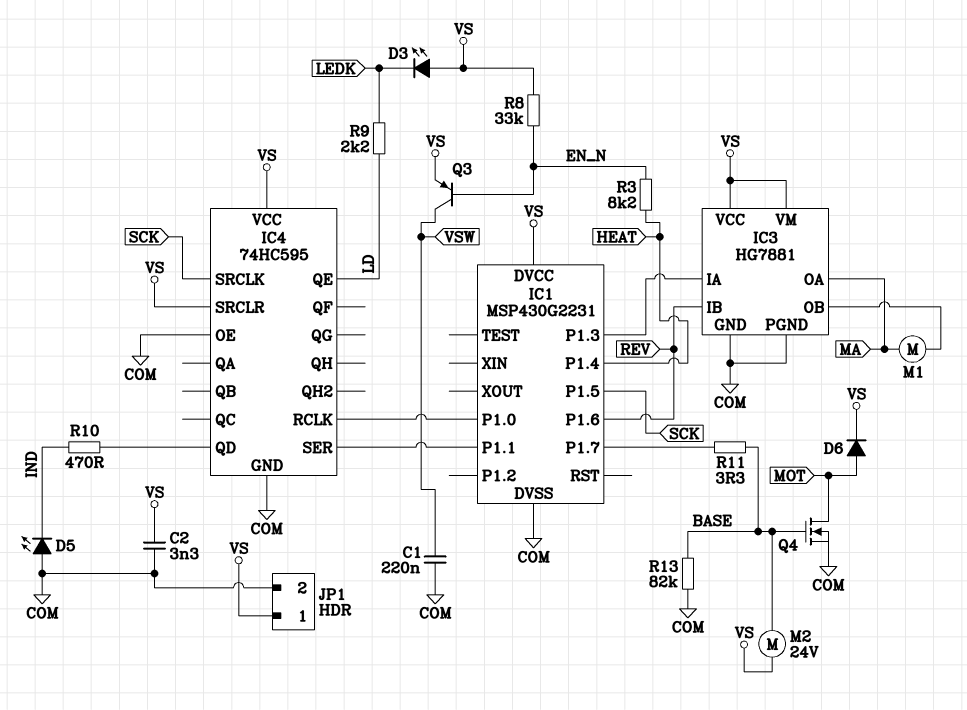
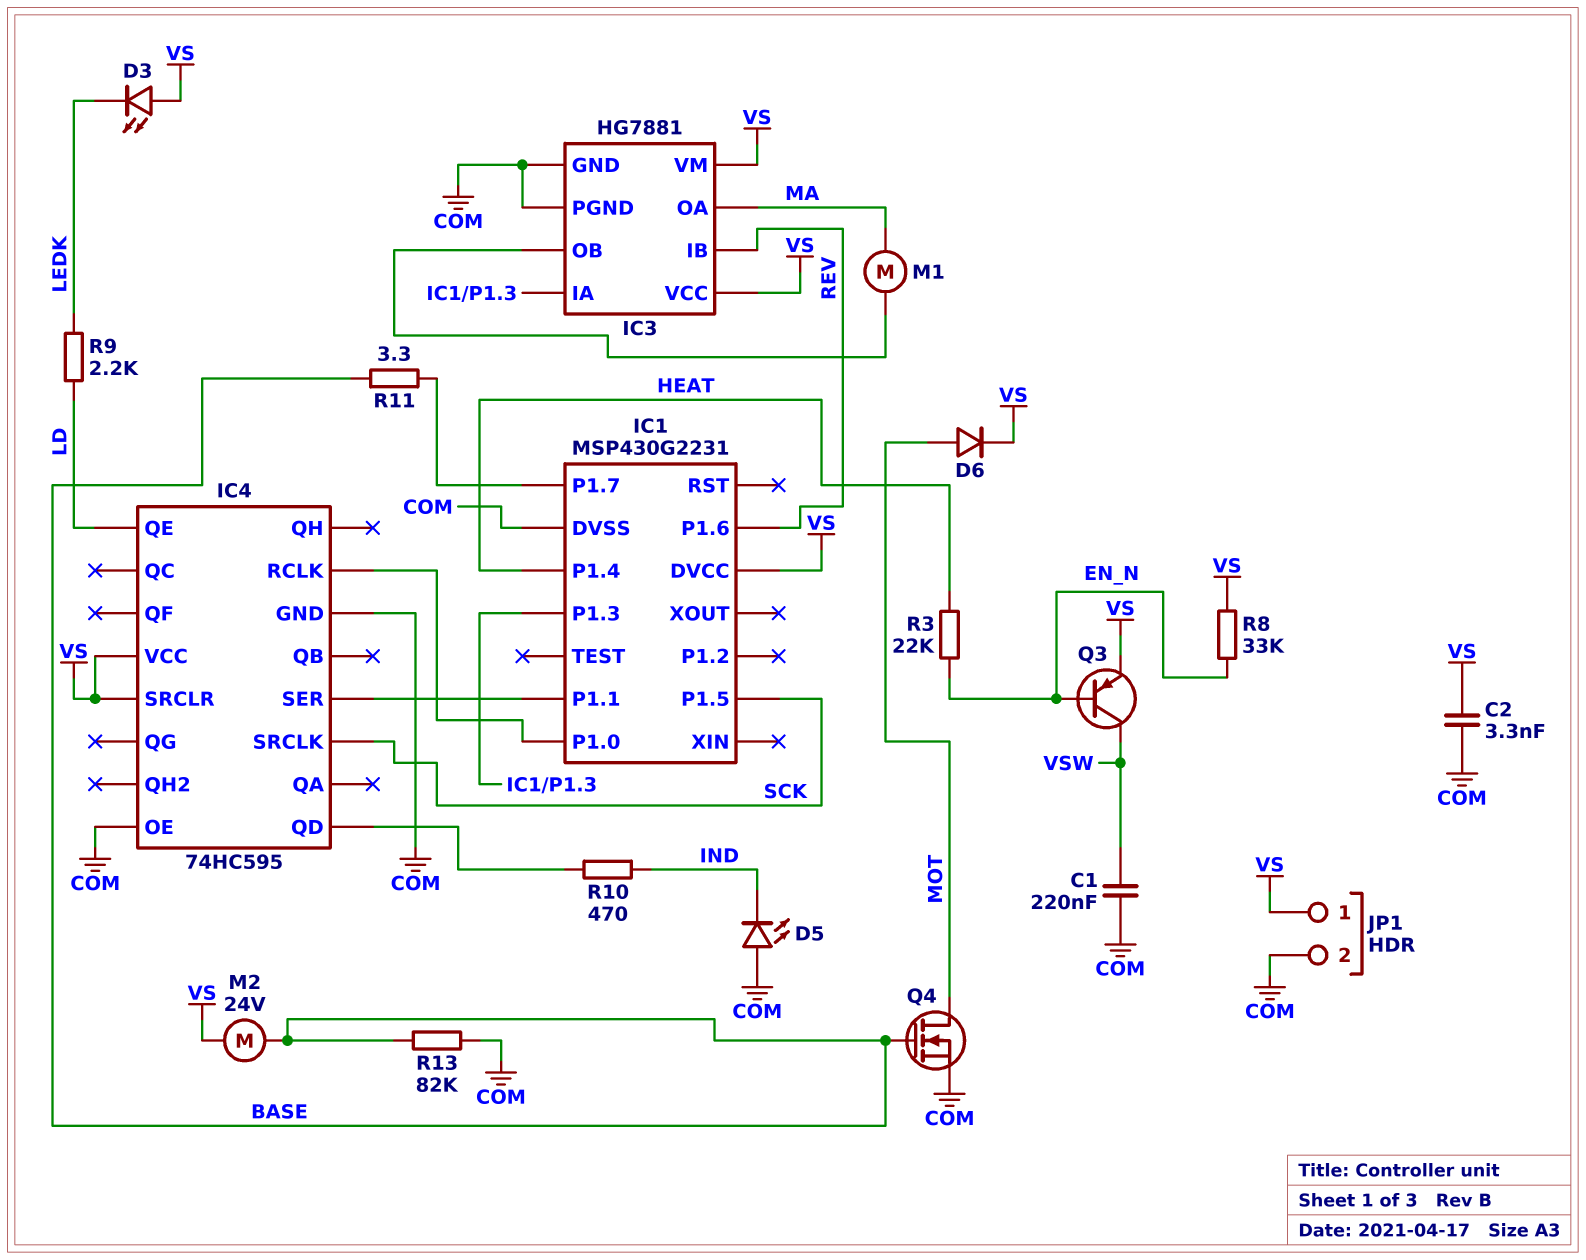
R3: 8.2k (EN_N, HEAT) -> 22k (EN_N, HEAT)

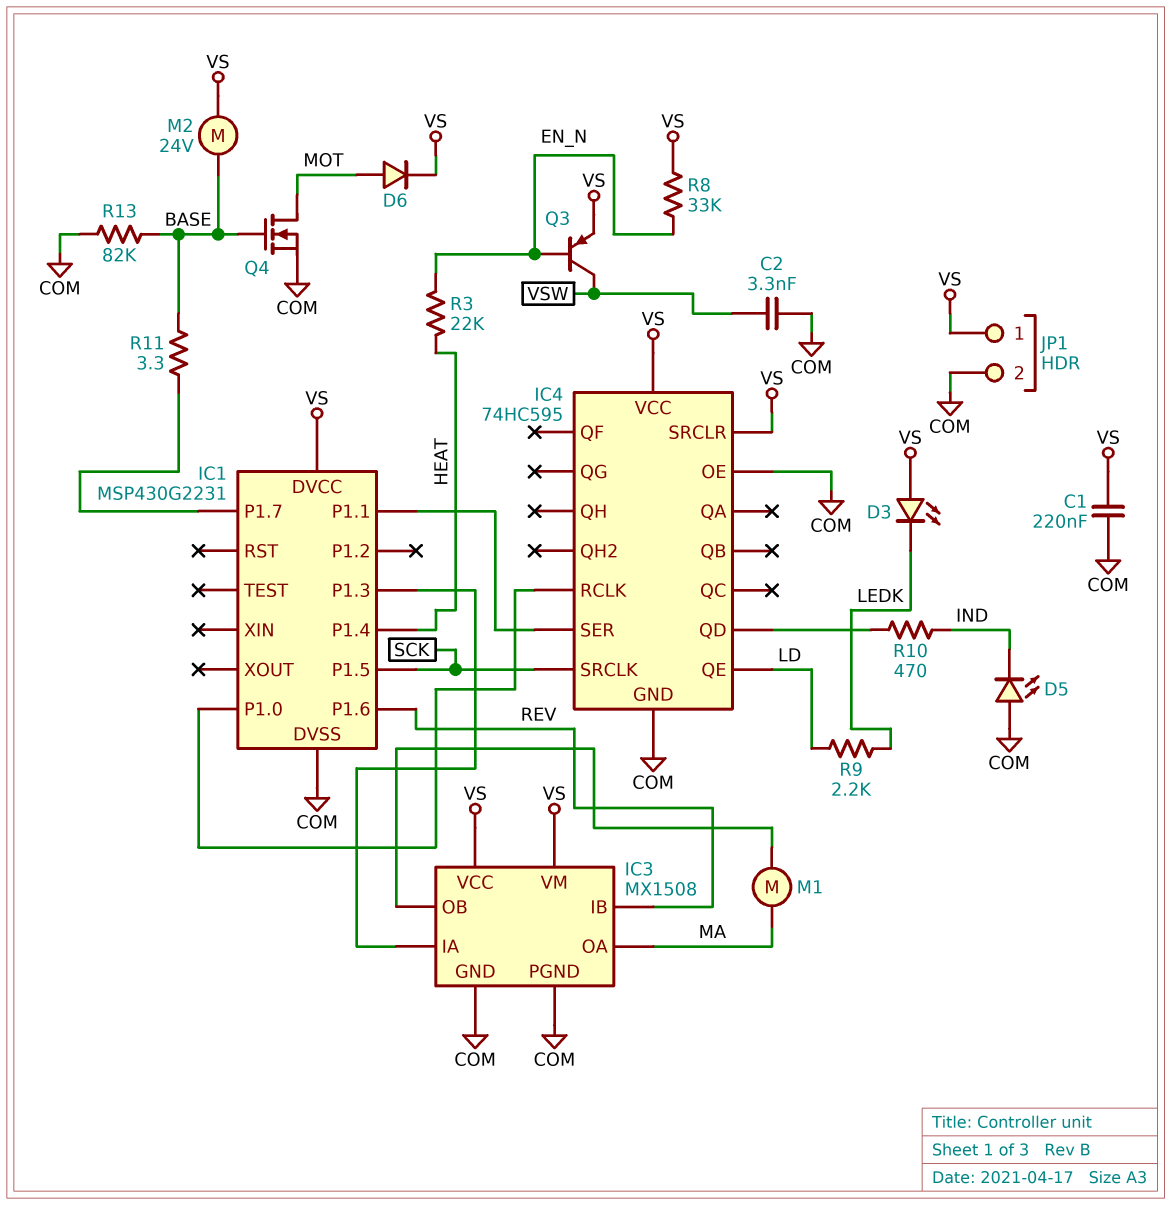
C1: 220nF (COM, VSW) -> 220nF (COM, VS)
C2: 3.3nF (COM, VS) -> 3.3nF (COM, VSW)
IC3: HG7881 -> MX1508

